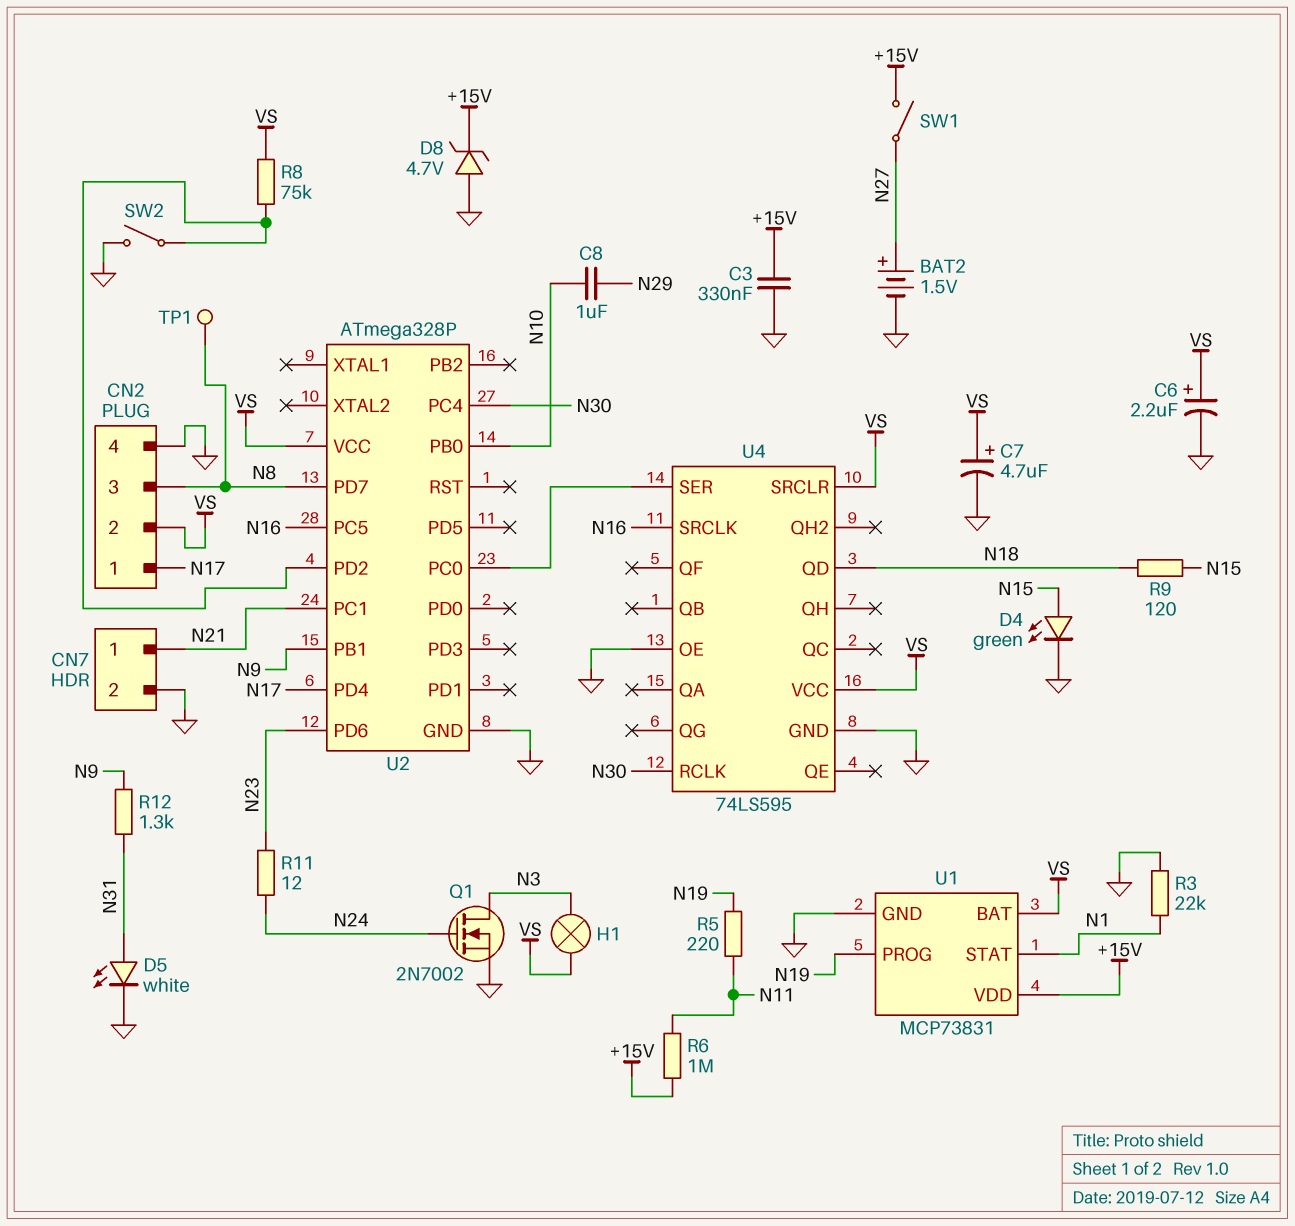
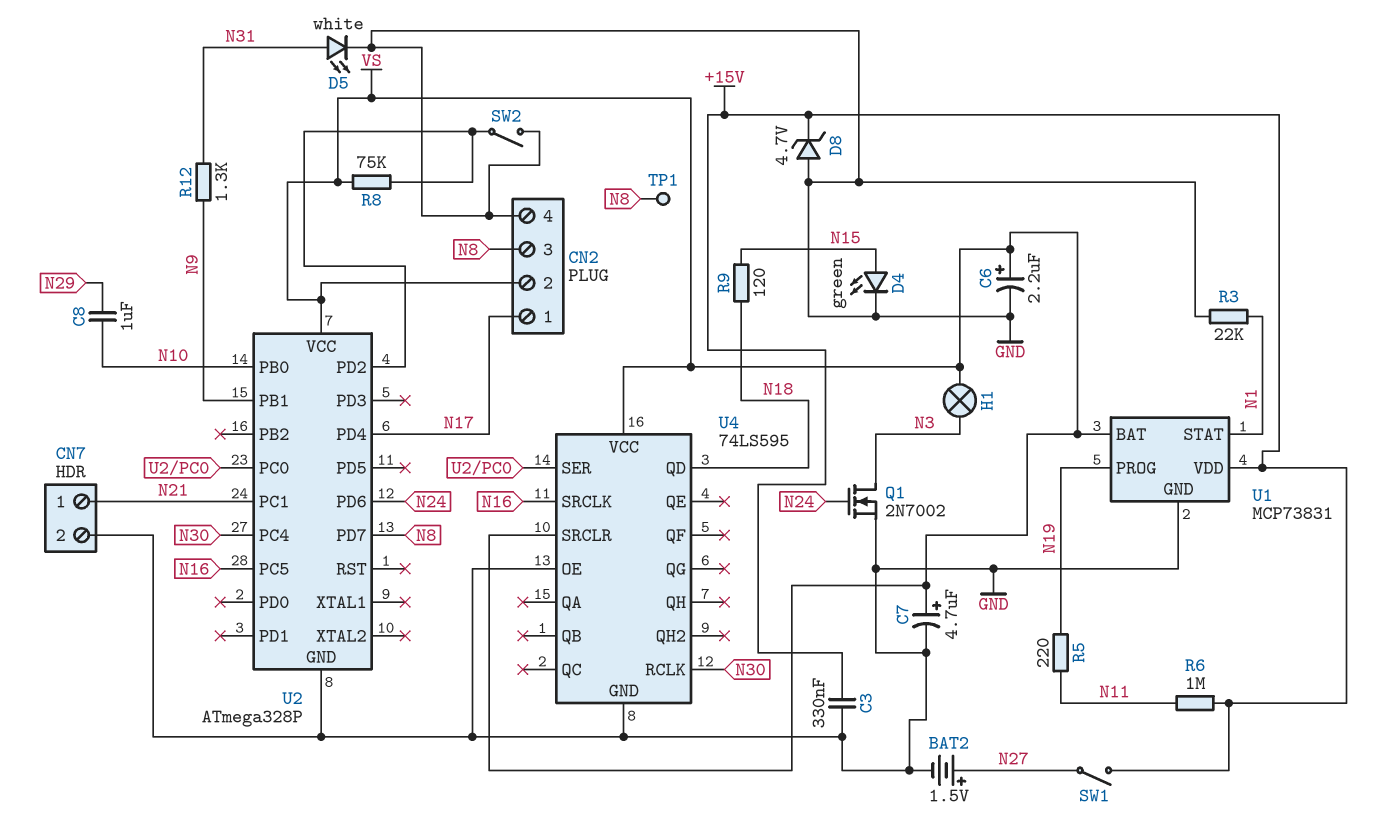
R11: 12 (N23, N24) -> none
U2 pin PD6: N23 -> N24

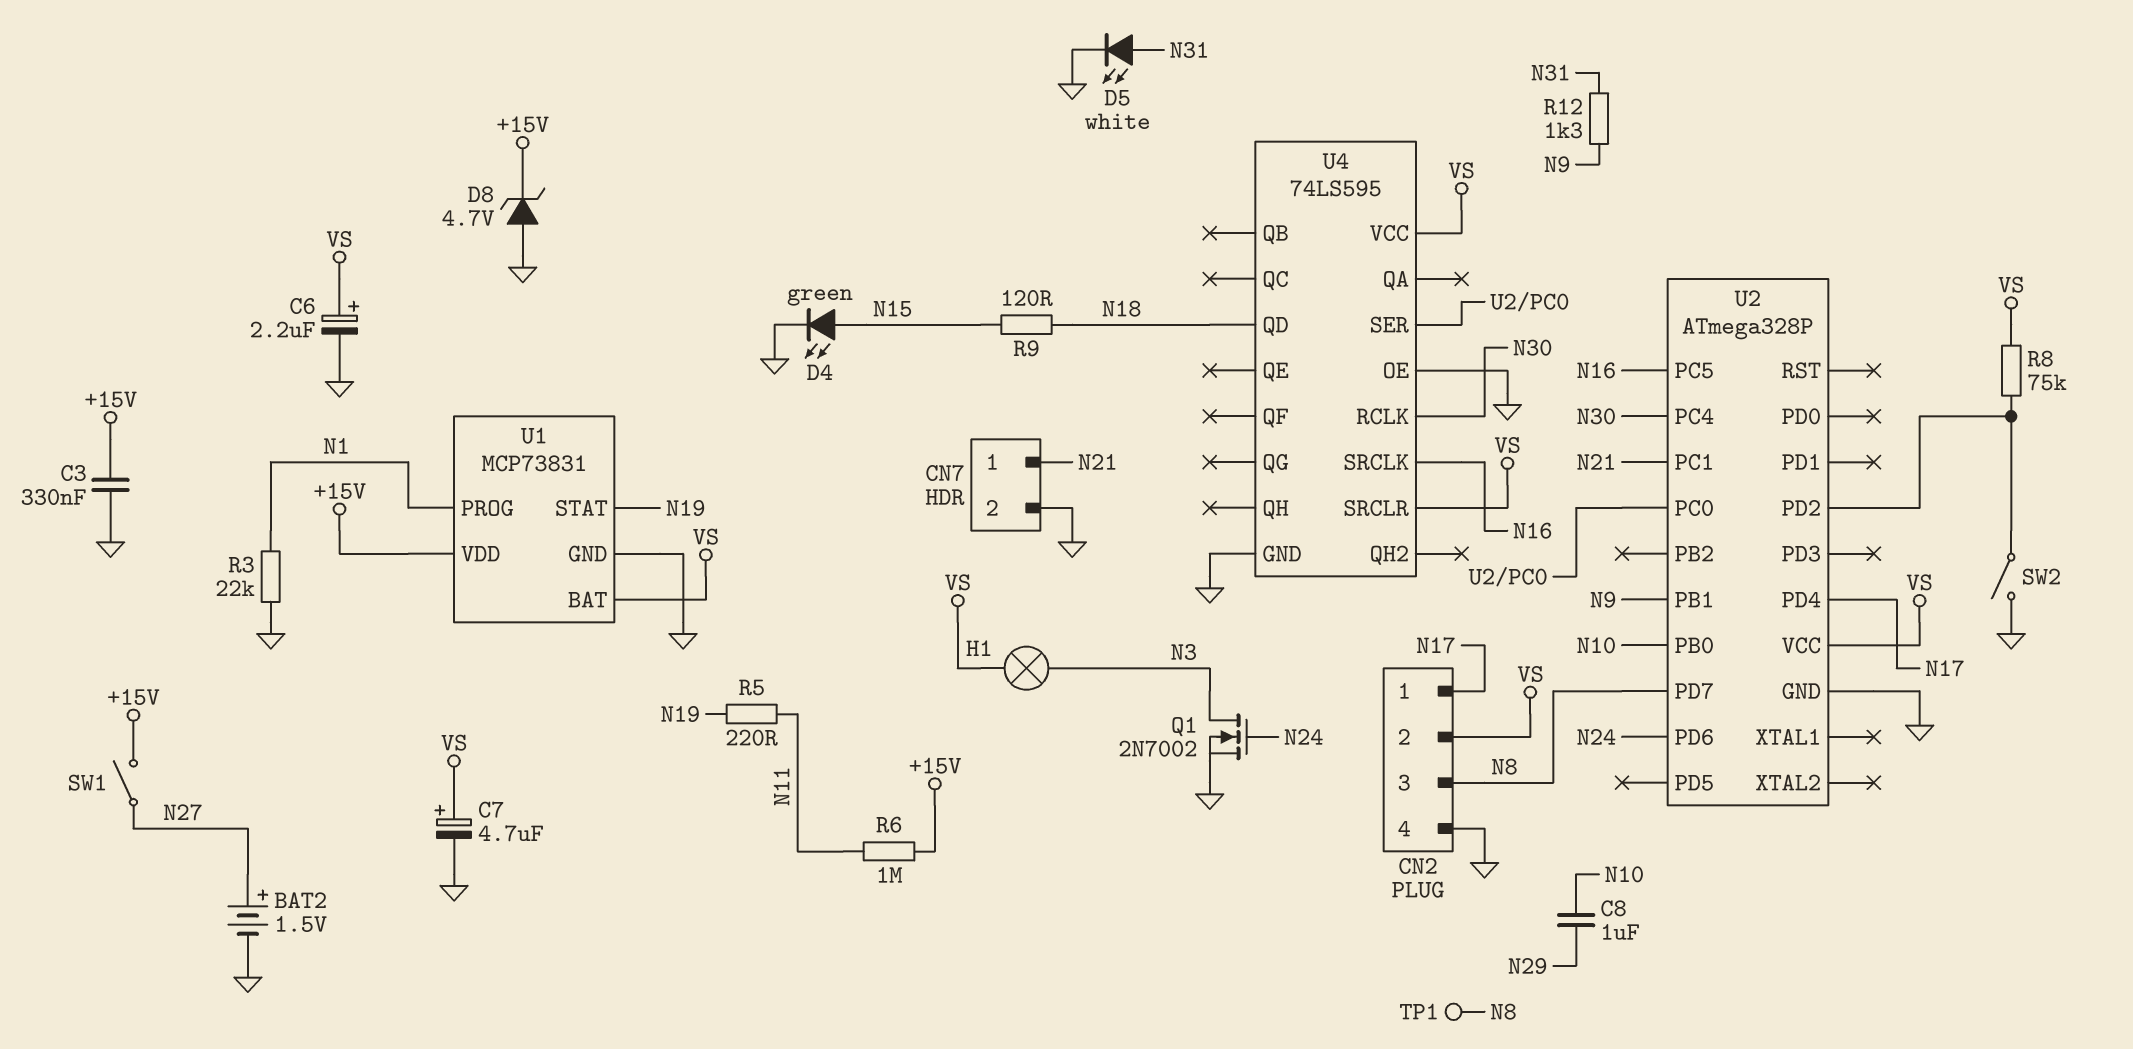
U1 pin PROG: N19 -> N1
U1 pin STAT: N1 -> N19

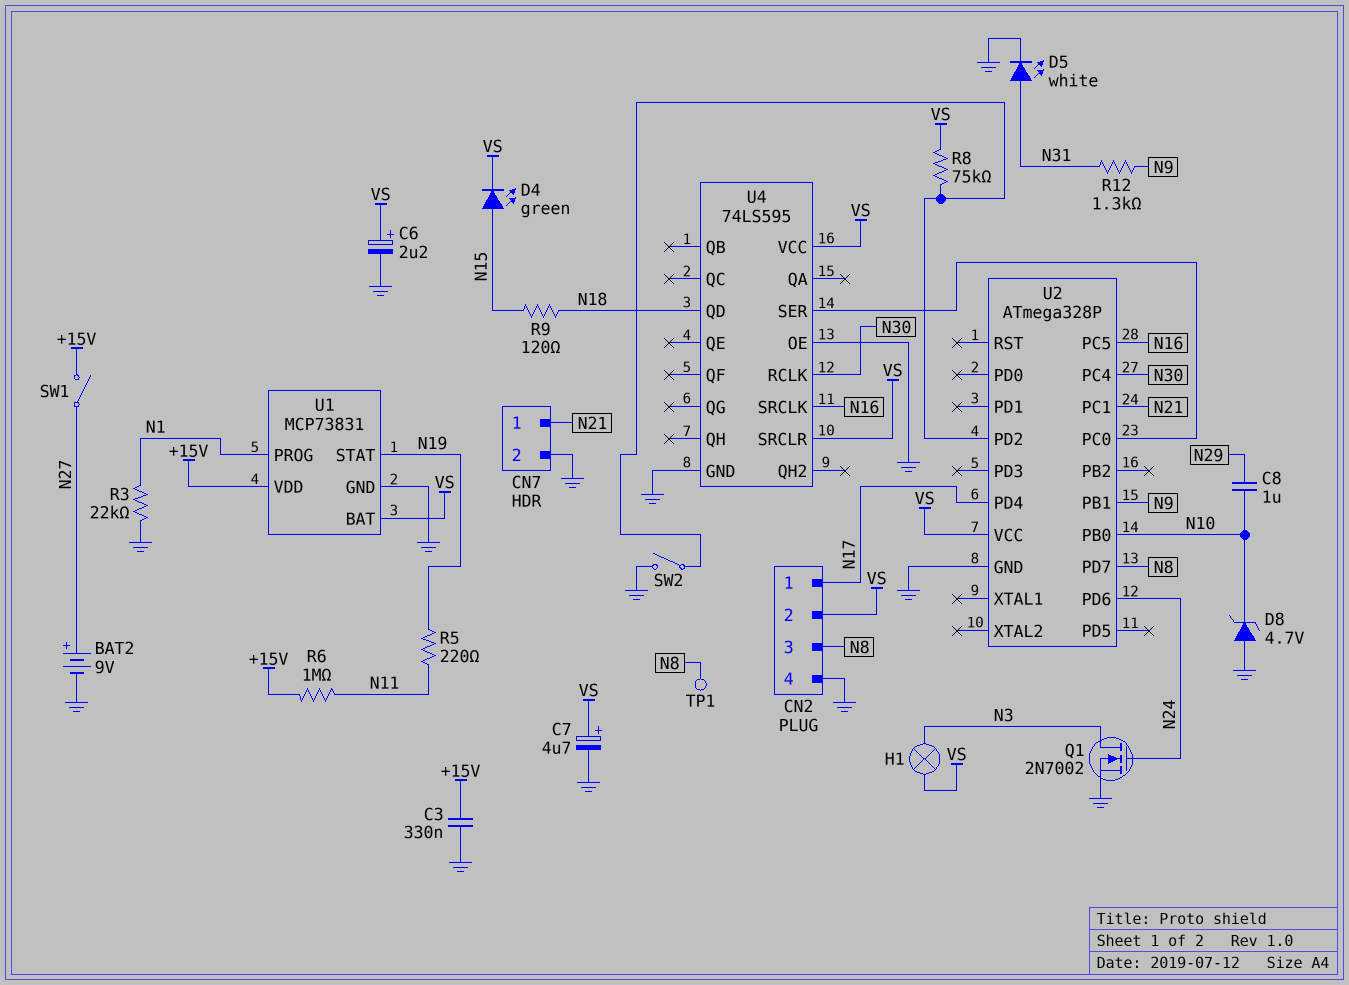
BAT2: 1.5V (plus N27, minus GND) -> 9V (plus N27, minus GND)
D4: LED green (A N15, K GND) -> LED green (A N15, K VS)
D8: zener 4.7V (A GND, K +15V) -> zener 4.7V (A GND, K N10)

